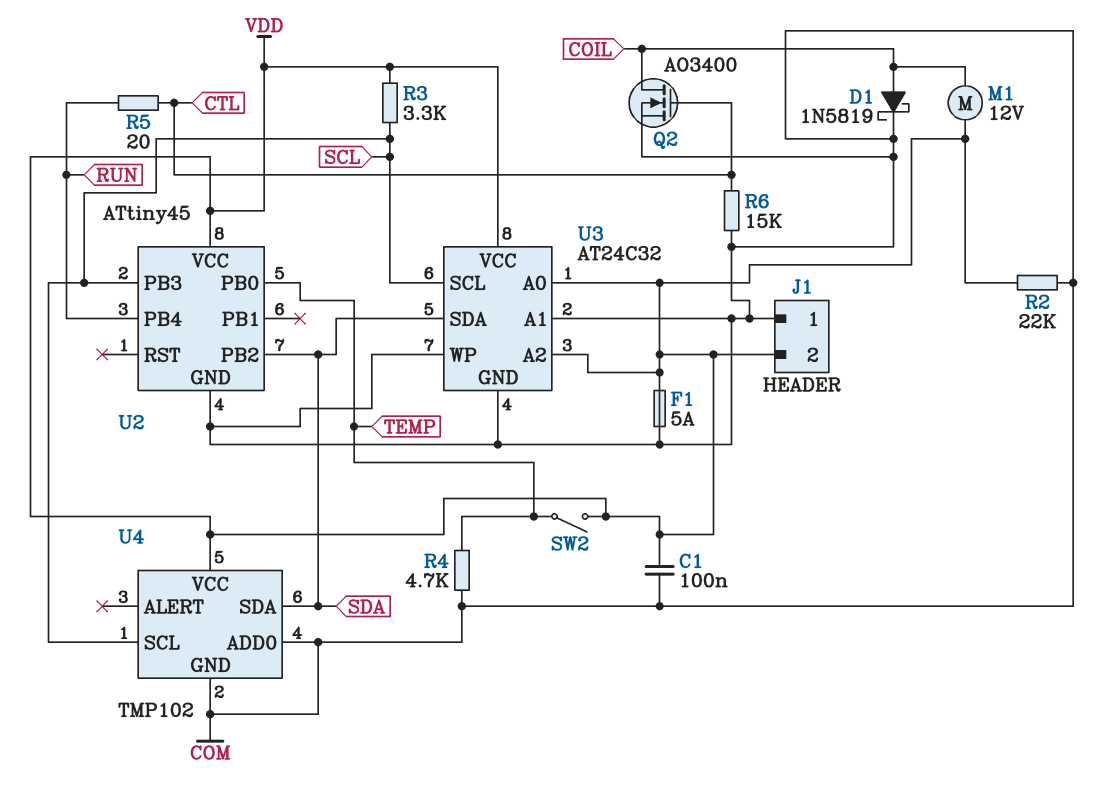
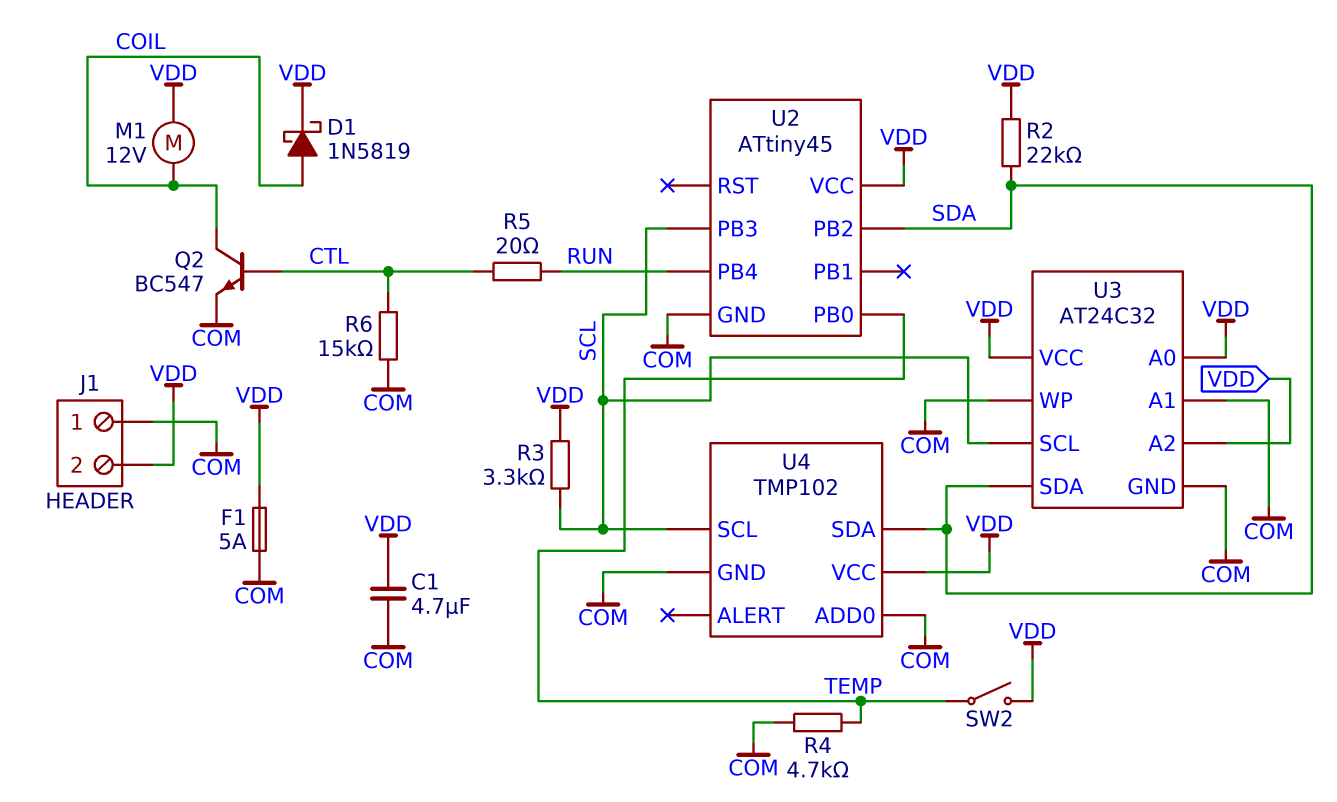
C1: 100nF (COM, VDD) -> 4.7uF (COM, VDD)
D1: schottky 1N5819 (A COIL, K COM) -> schottky 1N5819 (A COIL, K VDD)
Q2: NMOS AO3400 (G CTL, D COIL, S COM) -> NPN BC547 (B CTL, C COIL, E COM)
R2: 22k (COM, VDD) -> 22k (SDA, VDD)

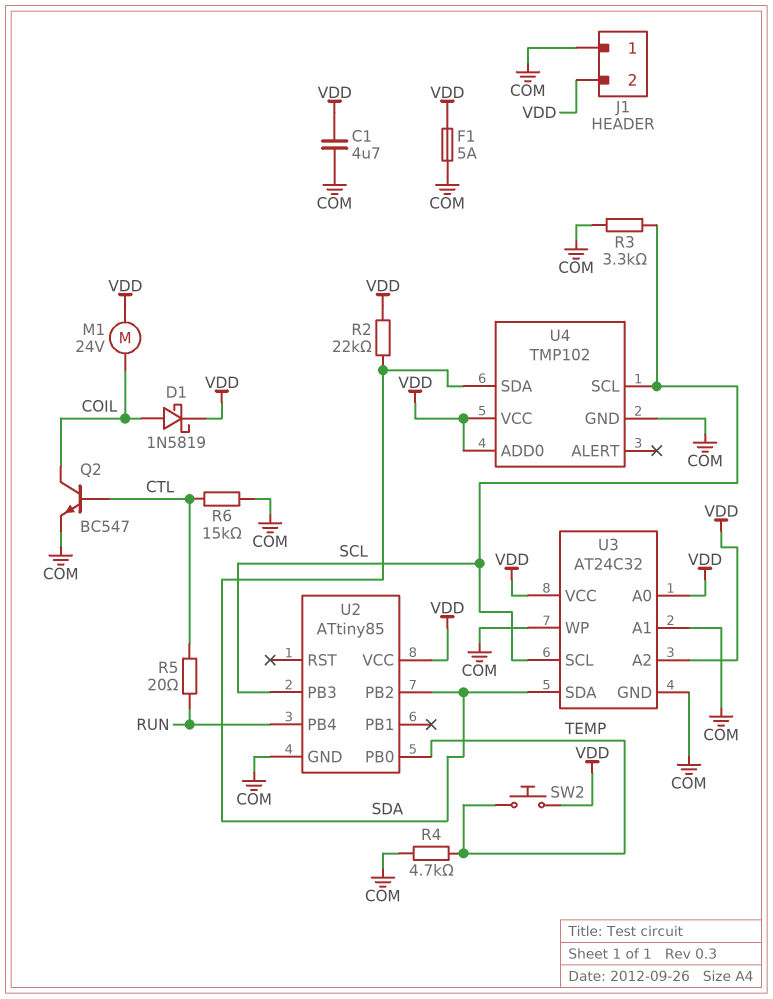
M1: motor 12V (COIL, VDD) -> motor 24V (COIL, VDD)
R3: 3.3k (SCL, VDD) -> 3.3k (COM, SCL)
SW2: switch (TEMP, VDD) -> button (TEMP, VDD)
U2: ATtiny45 -> ATtiny85
U4 pin ADD0: COM -> VDD

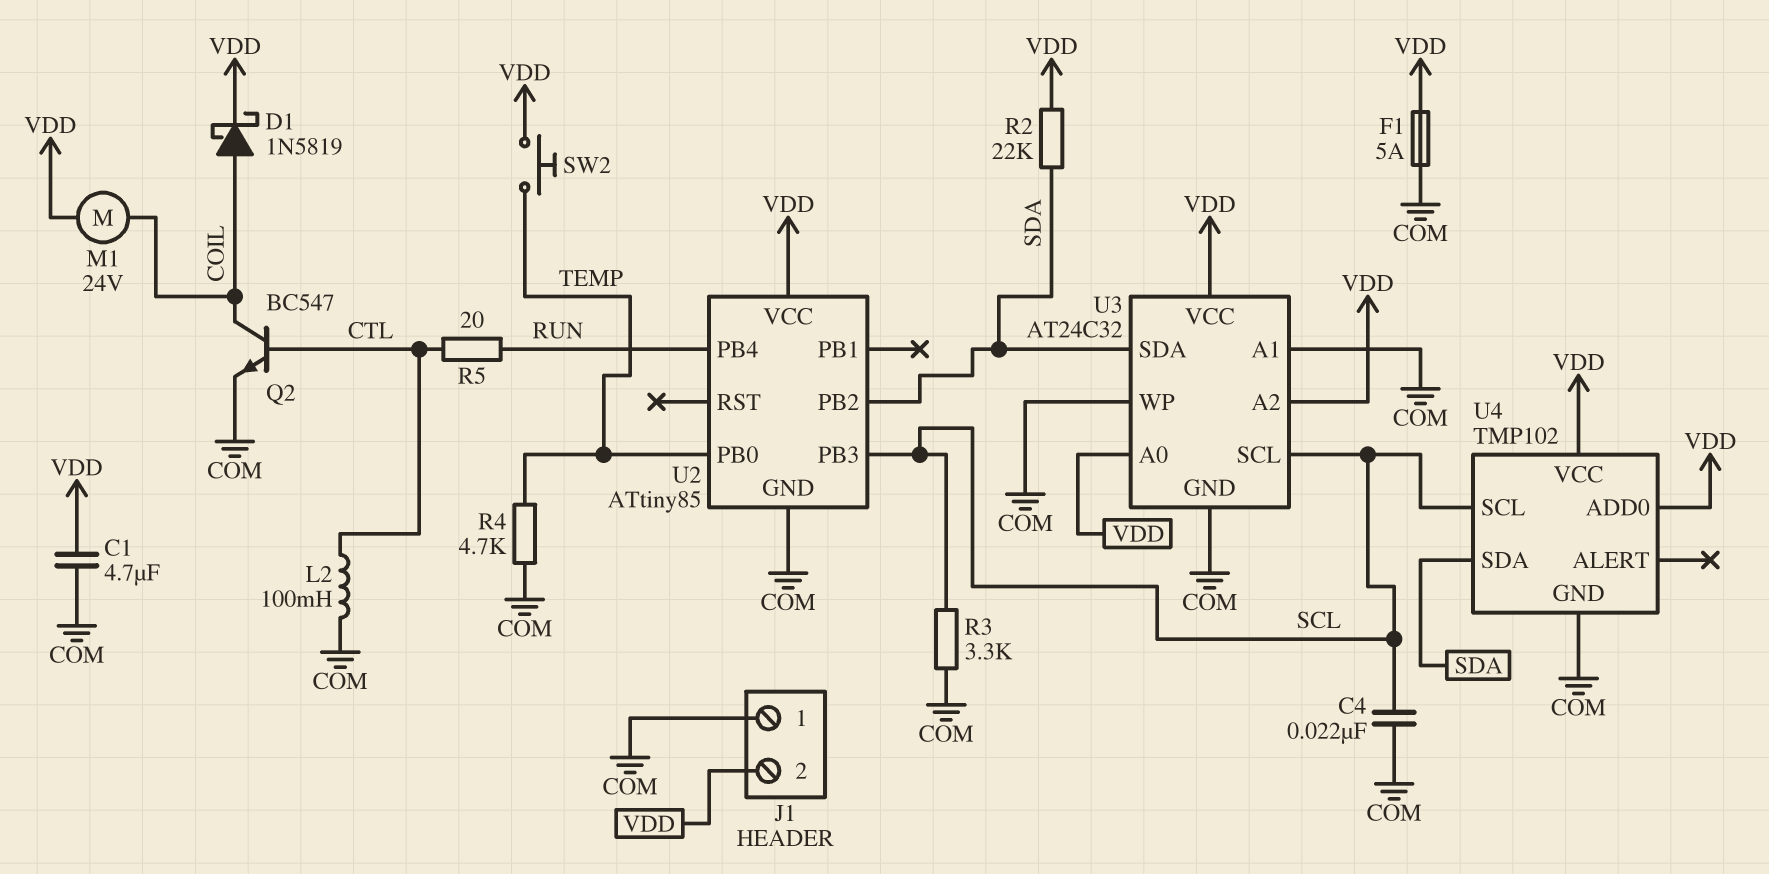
C4: none -> 22nF (COM, SCL)
L2: none -> 100mH (COM, CTL)
R6: 15k (COM, CTL) -> none

